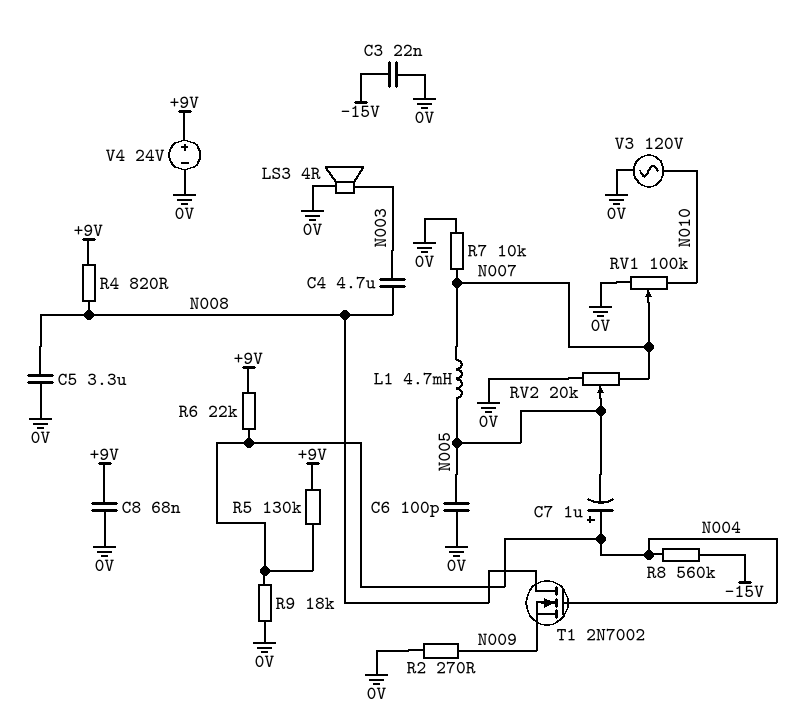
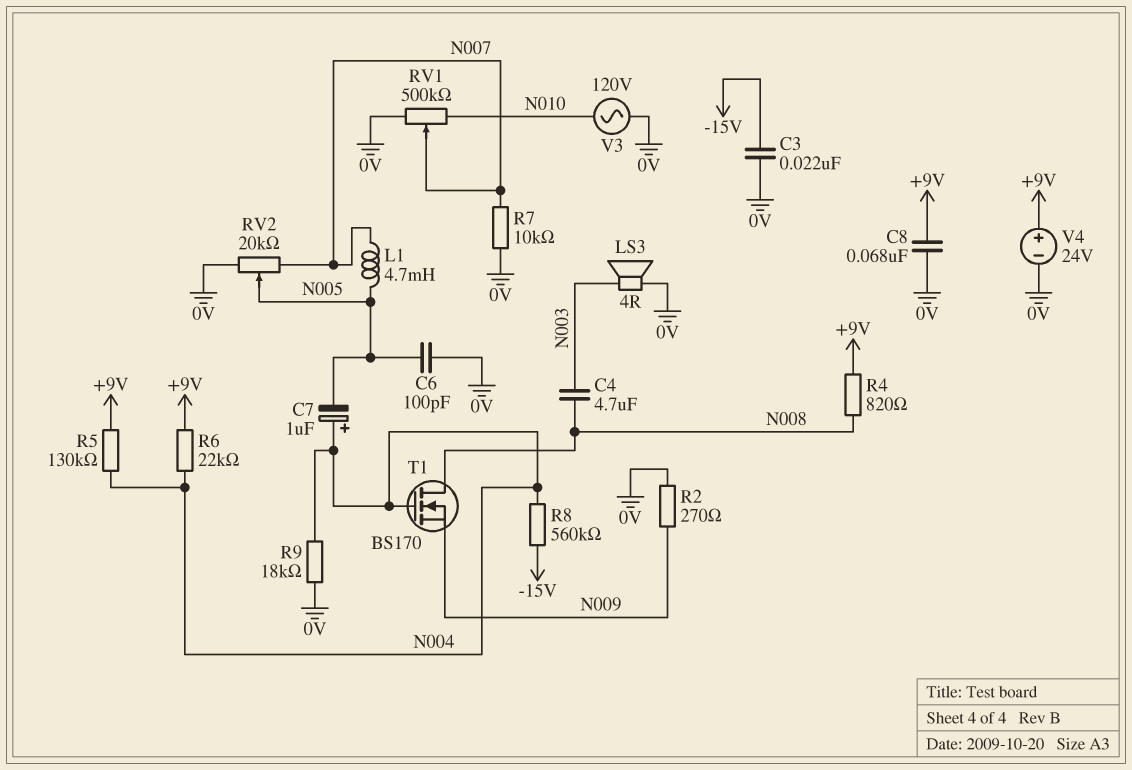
C5: 3.3uF (0V, N008) -> none
RV1: 100k (0V, N010, wiper N007) -> 500k (0V, N010, wiper N007)
T1: NMOS 2N7002 (G N004, D N008, S N009) -> NMOS BS170 (G N004, D N008, S N009)

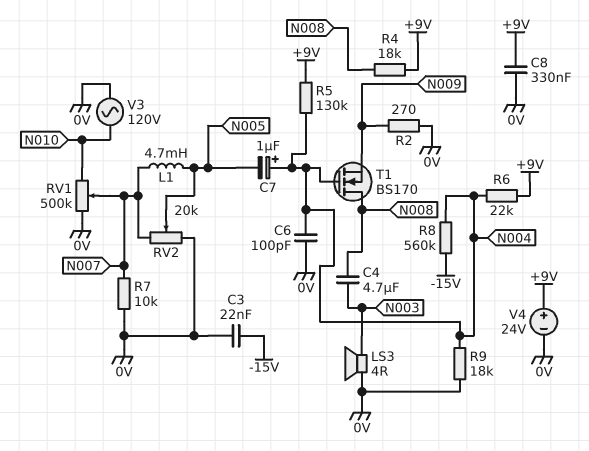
C6: 100pF (0V, N005) -> 100pF (0V, N004)
C8: 68nF (+9V, 0V) -> 330nF (+9V, 0V)
R4: 820 (+9V, N008) -> 18k (+9V, N008)

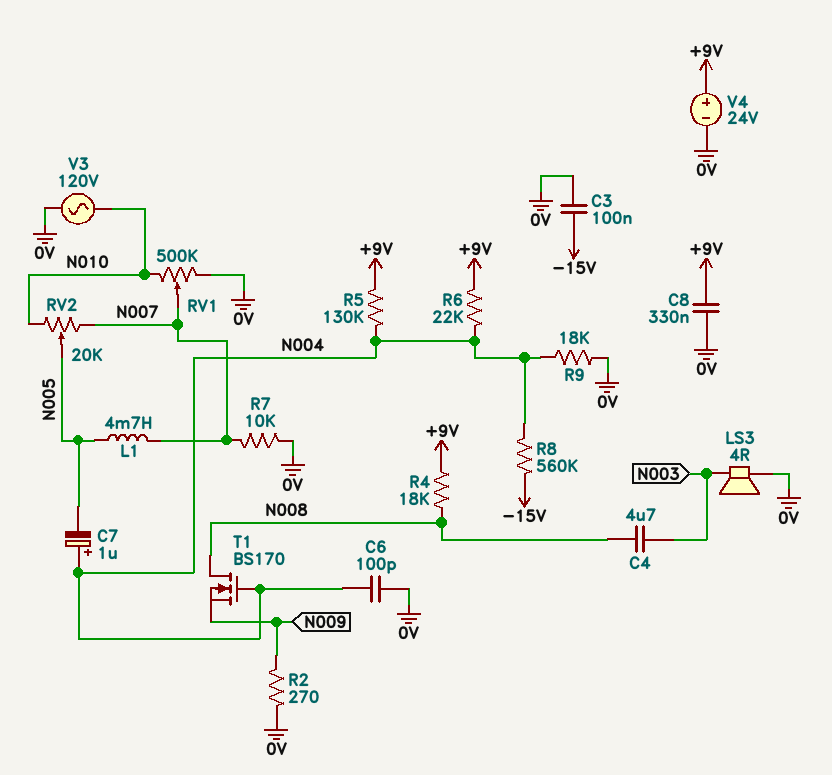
C3: 22nF (-15V, 0V) -> 100nF (-15V, 0V)
RV2: 20k (0V, N007, wiper N005) -> 20k (N007, N010, wiper N005)

